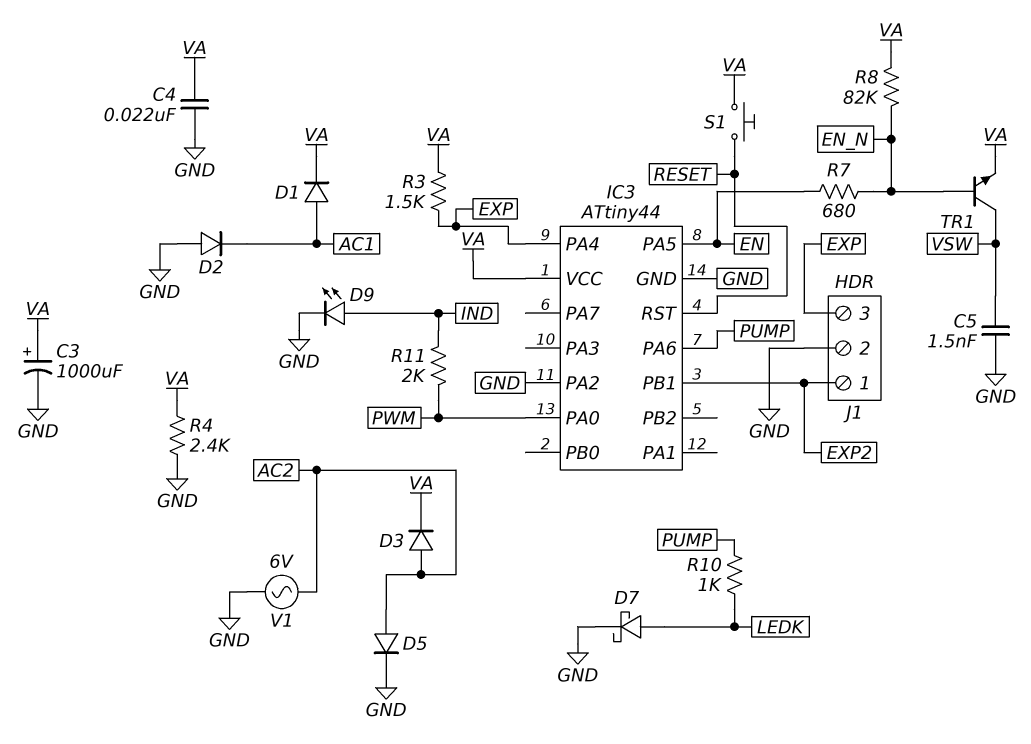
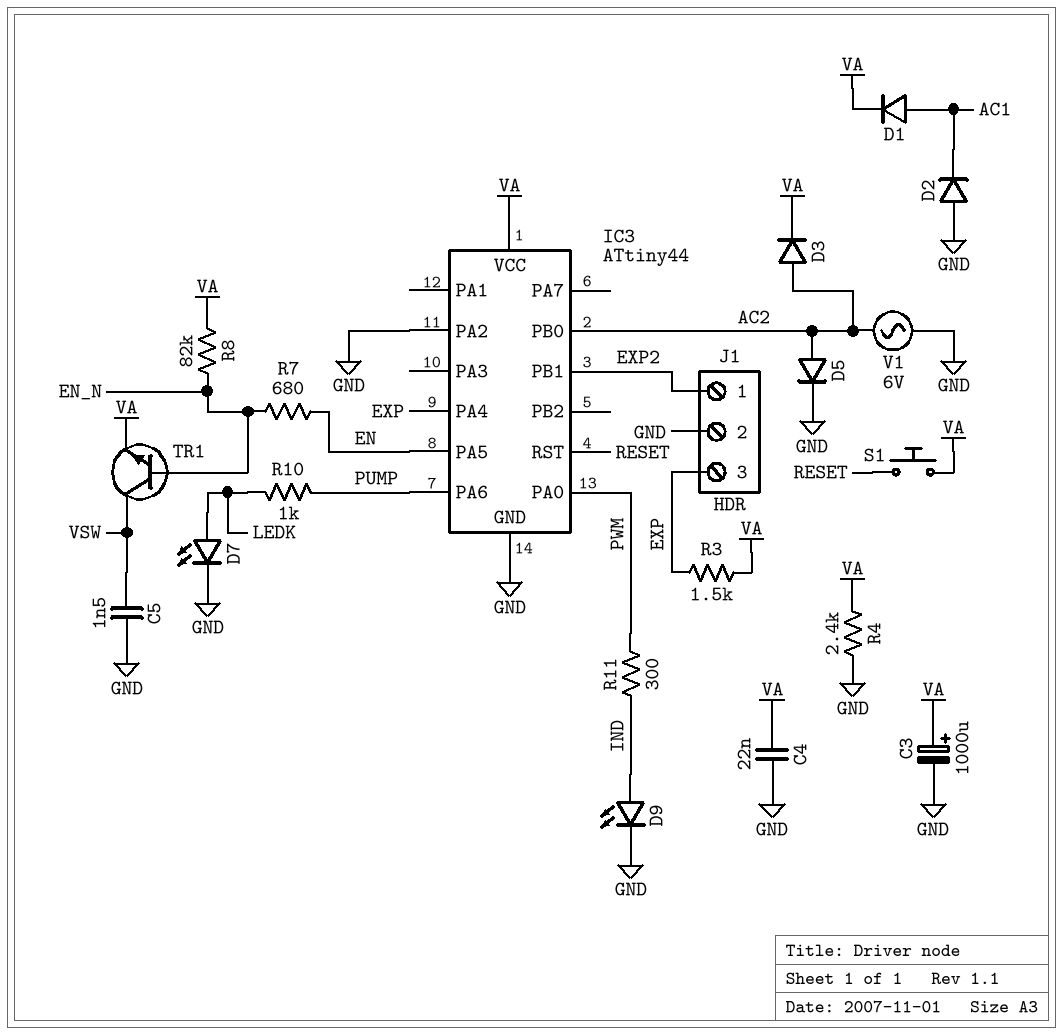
D7: schottky (A LEDK, K GND) -> LED (A LEDK, K GND)
IC3 pin PB0: none -> AC2
R11: 2k (IND, PWM) -> 300 (IND, PWM)

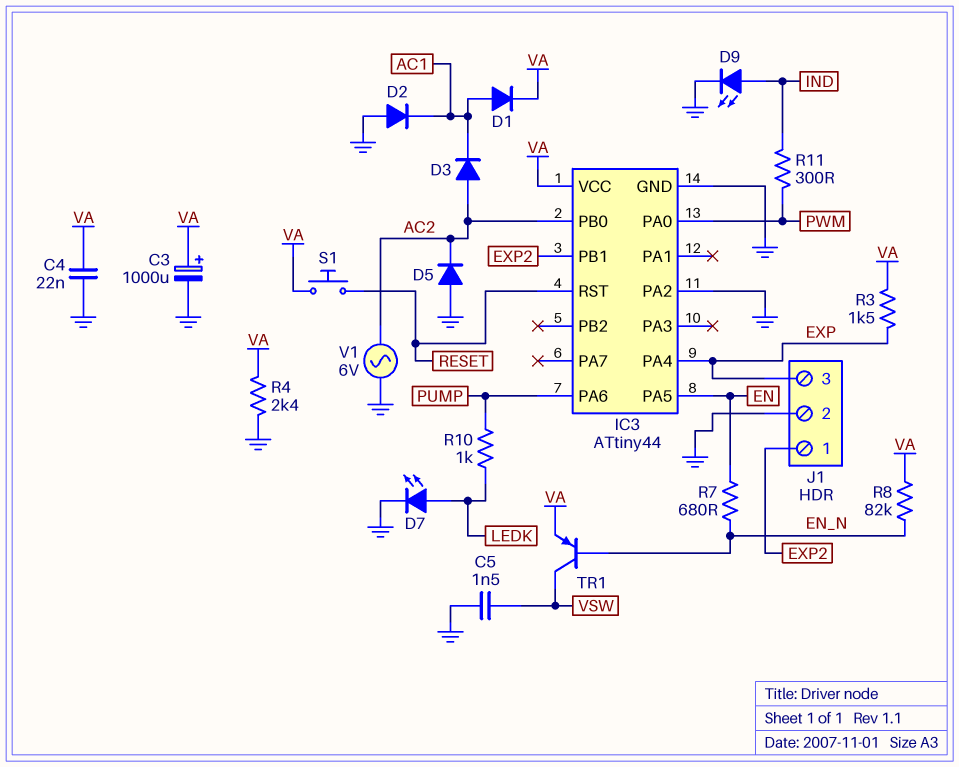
D3: diode (A AC2, K VA) -> diode (A AC2, K AC1)
D5: diode (A AC2, K GND) -> diode (A GND, K AC2)
TR1: NPN (B EN_N, C VSW, E VA) -> PNP (B EN_N, C VSW, E VA)

